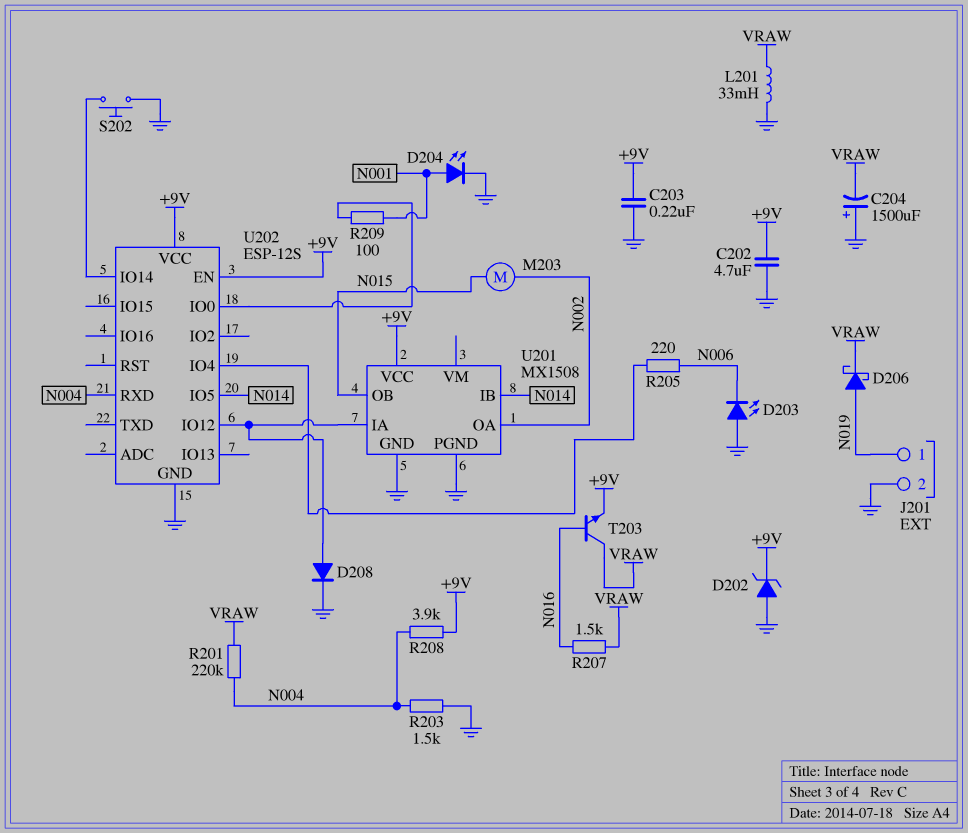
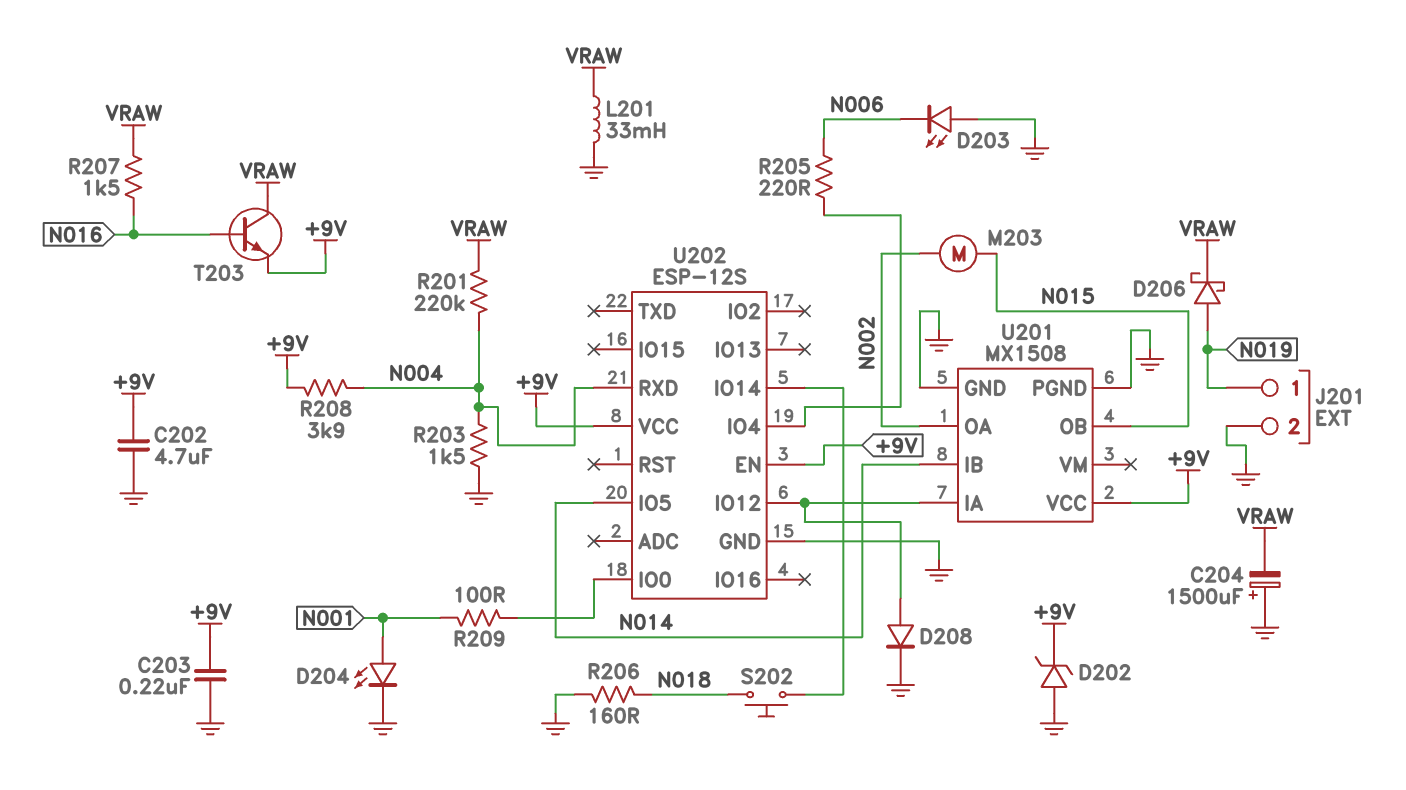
R206: none -> 160 (GND, N018)
S202: button (GND, U202/IO14) -> button (N018, U202/IO14)

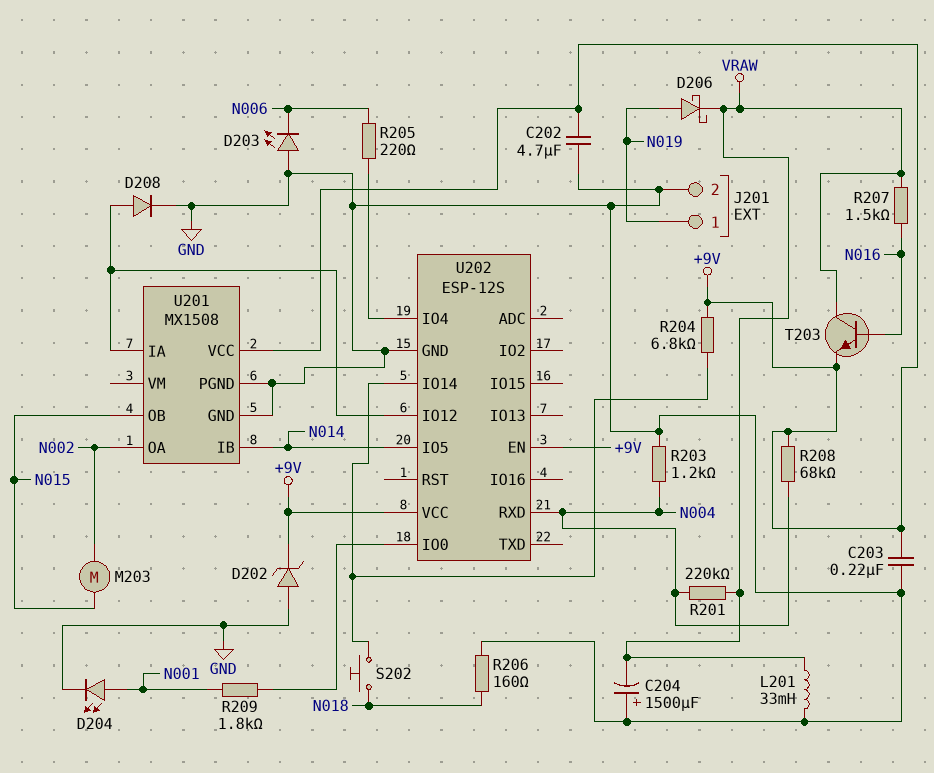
R203: 1.5k (GND, N004) -> 1.2k (GND, N004)
R204: none -> 6.8k (+9V, U202/IO14)
R208: 3.9k (+9V, N004) -> 68k (+9V, N004)
R209: 100 (N001, U202/IO0) -> 1.8k (N001, U202/IO0)

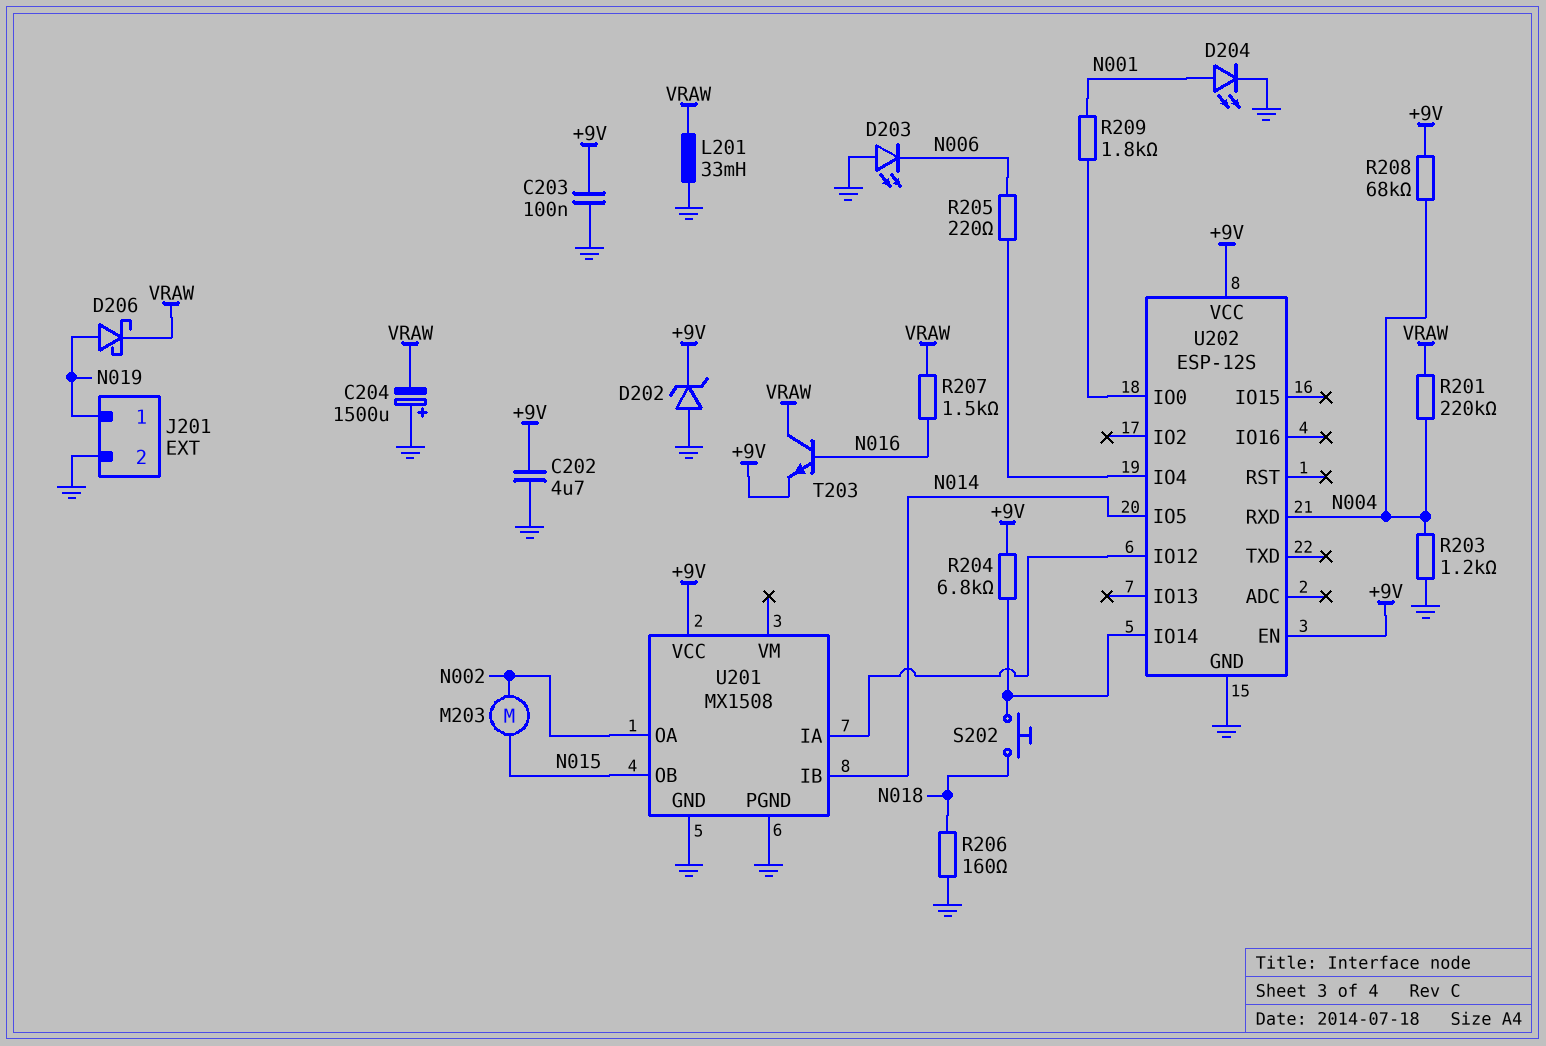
C203: 220nF (+9V, GND) -> 100nF (+9V, GND)
D208: diode (A U201/IA, K GND) -> none

